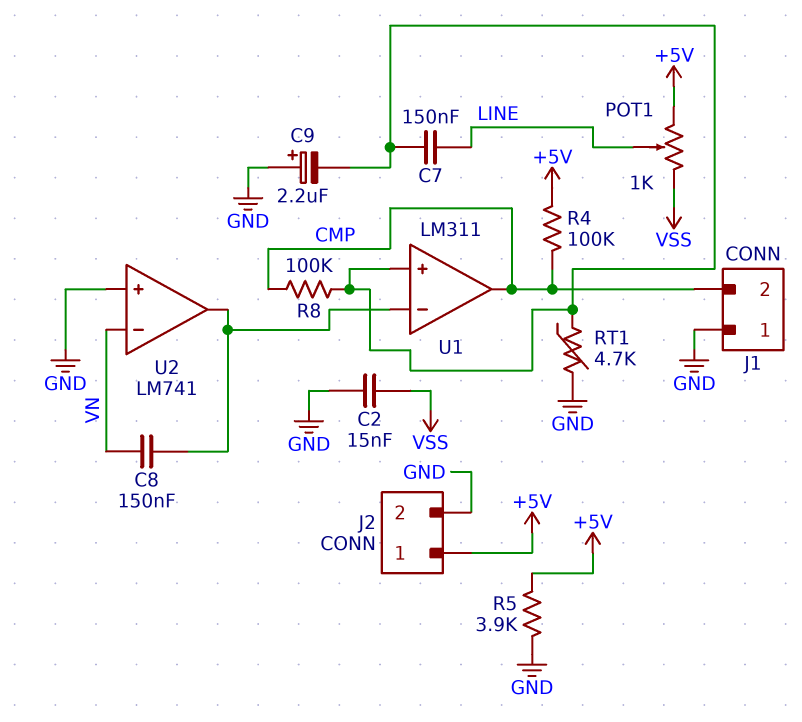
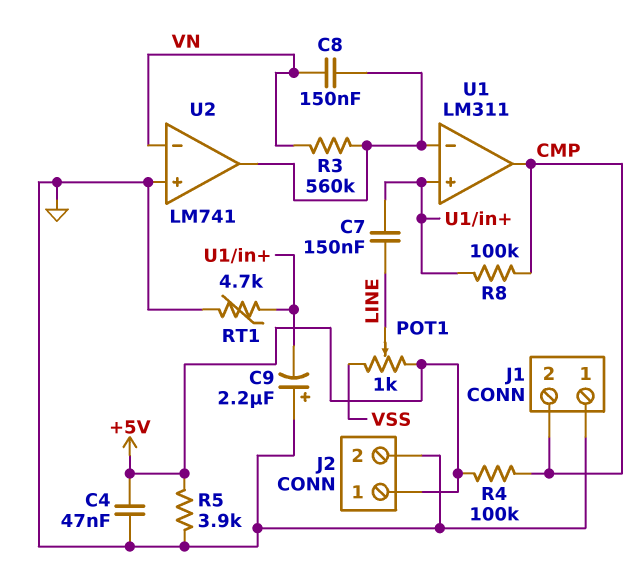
C2: 15nF (GND, VSS) -> none
C4: none -> 47nF (+5V, GND)
R3: none -> 560k (U1/in-, VN)

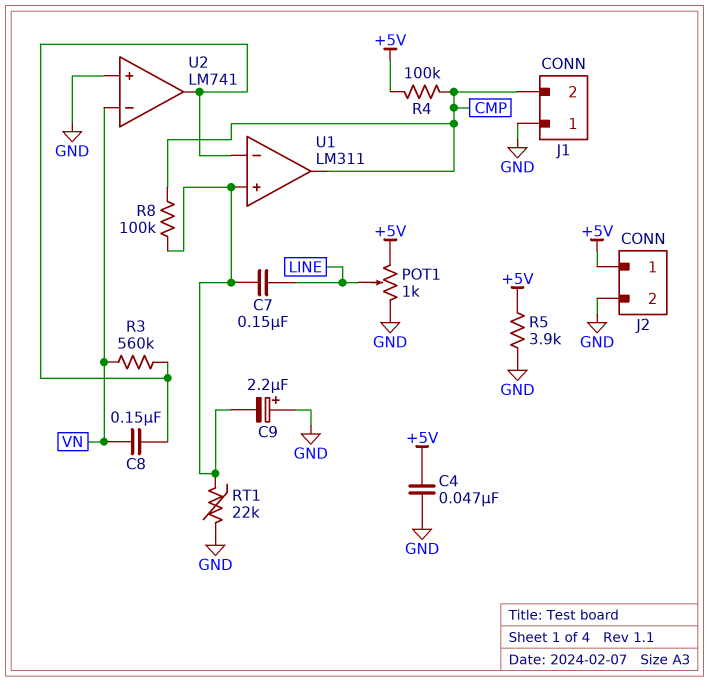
POT1: 1k (+5V, VSS, wiper LINE) -> 1k (+5V, GND, wiper LINE)
RT1: 4.7k (GND, U1/in+) -> 22k (GND, U1/in+)

